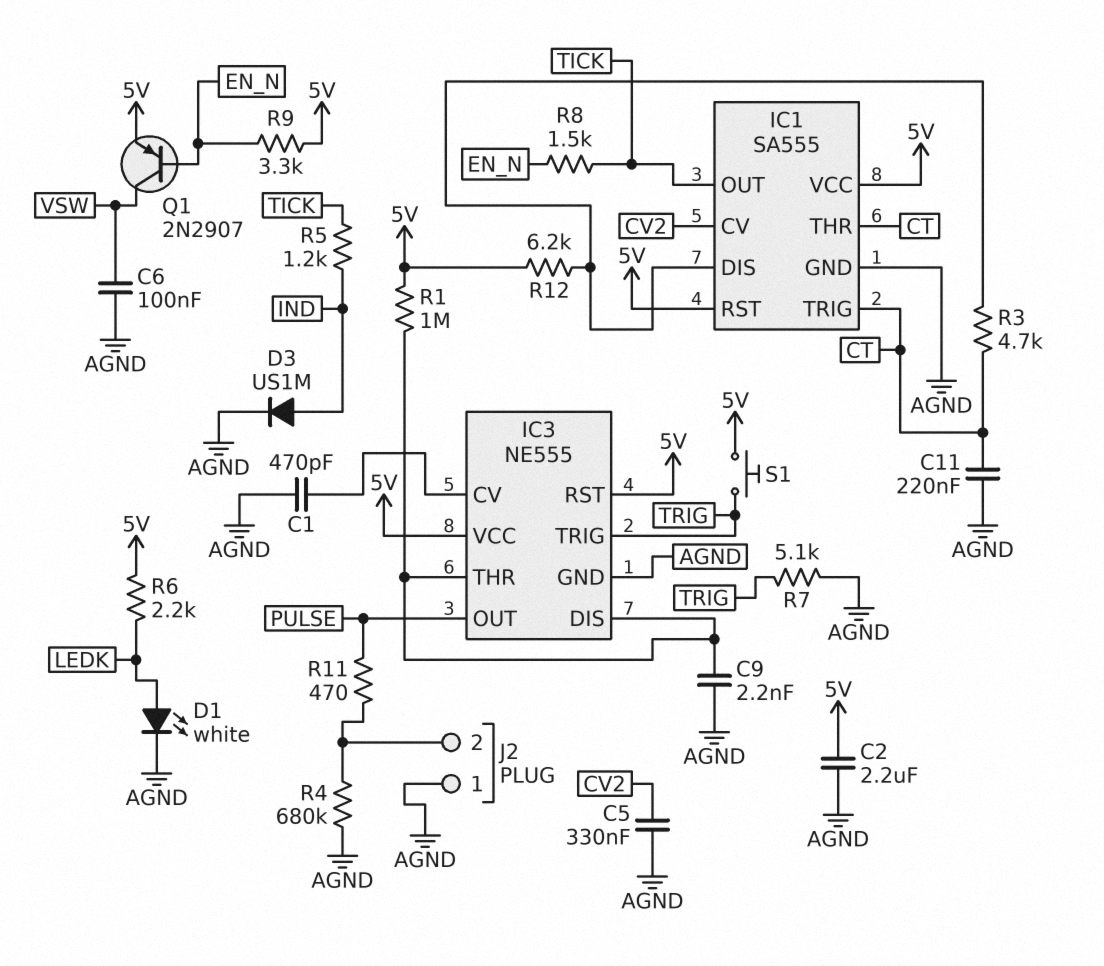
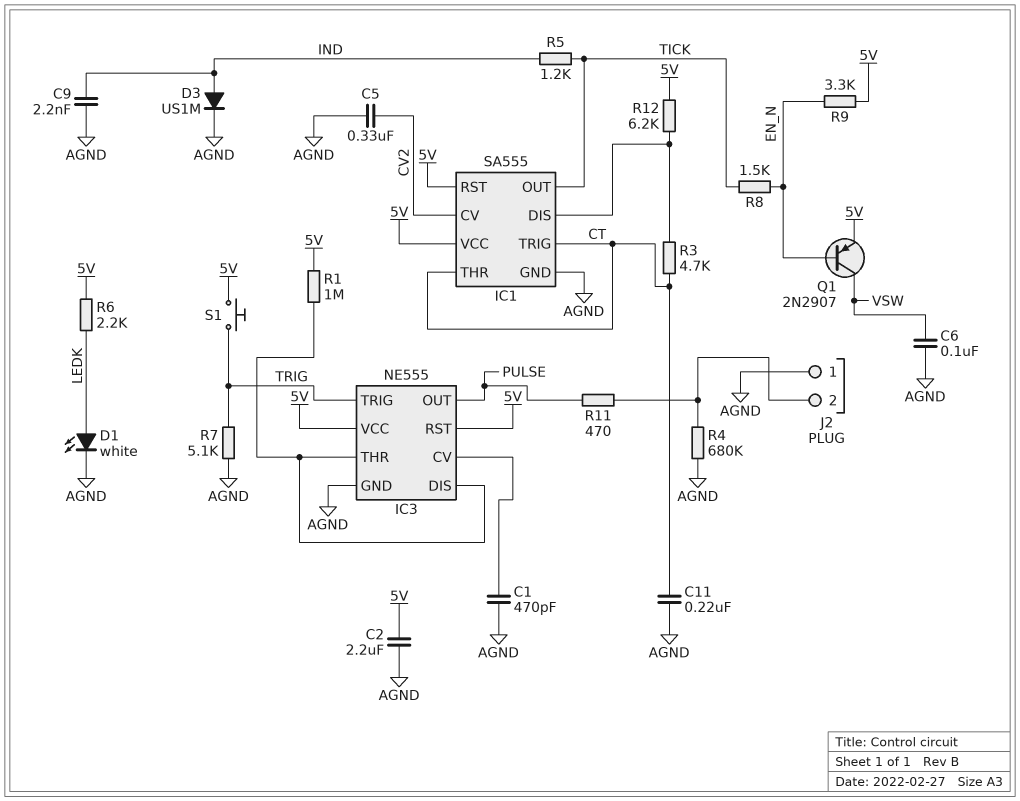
C9: 2.2nF (AGND, IC3/DIS) -> 2.2nF (AGND, IND)

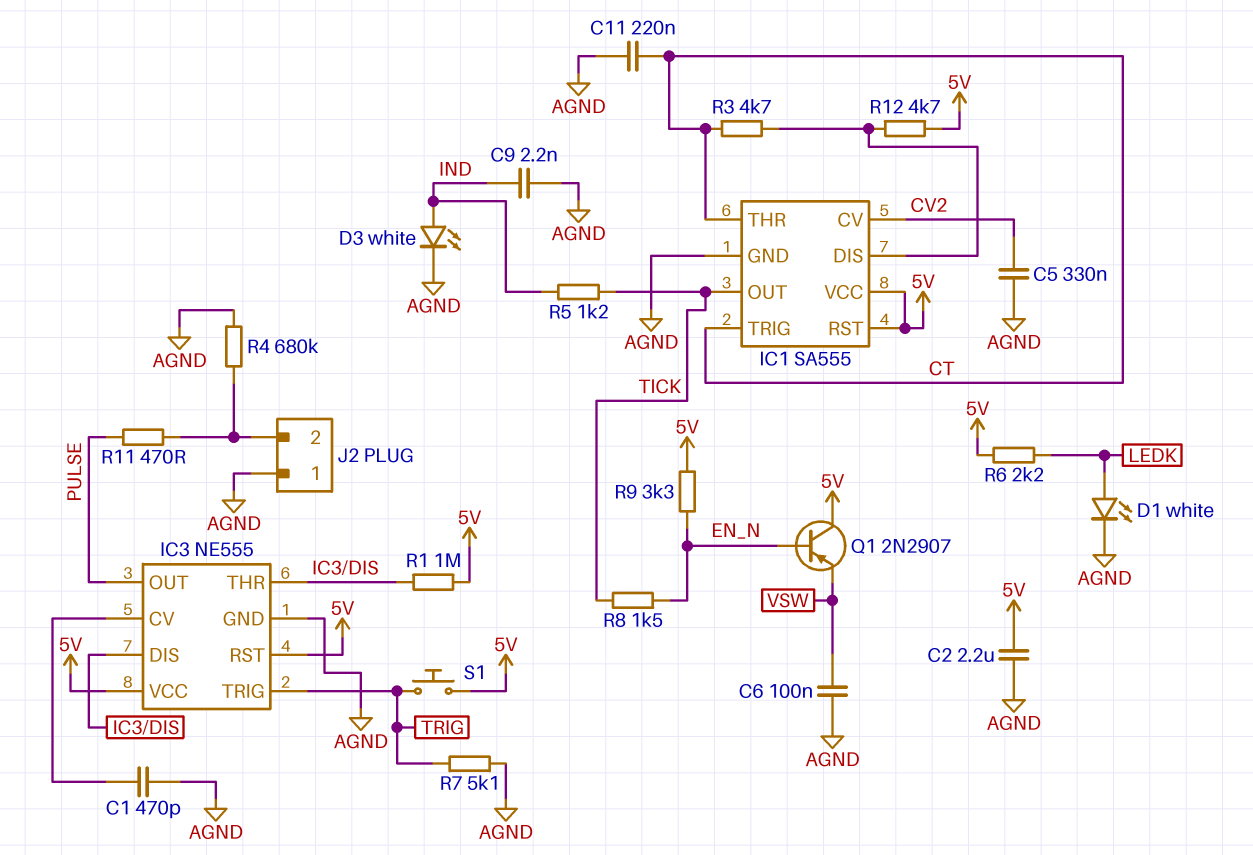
D3: diode US1M (A IND, K AGND) -> LED white (A IND, K AGND)
Q1: PNP 2N2907 (B EN_N, C VSW, E 5V) -> PNP 2N2907 (B EN_N, C 5V, E VSW)
R12: 6.2k (5V, IC1/DIS) -> 4.7k (5V, IC1/DIS)

